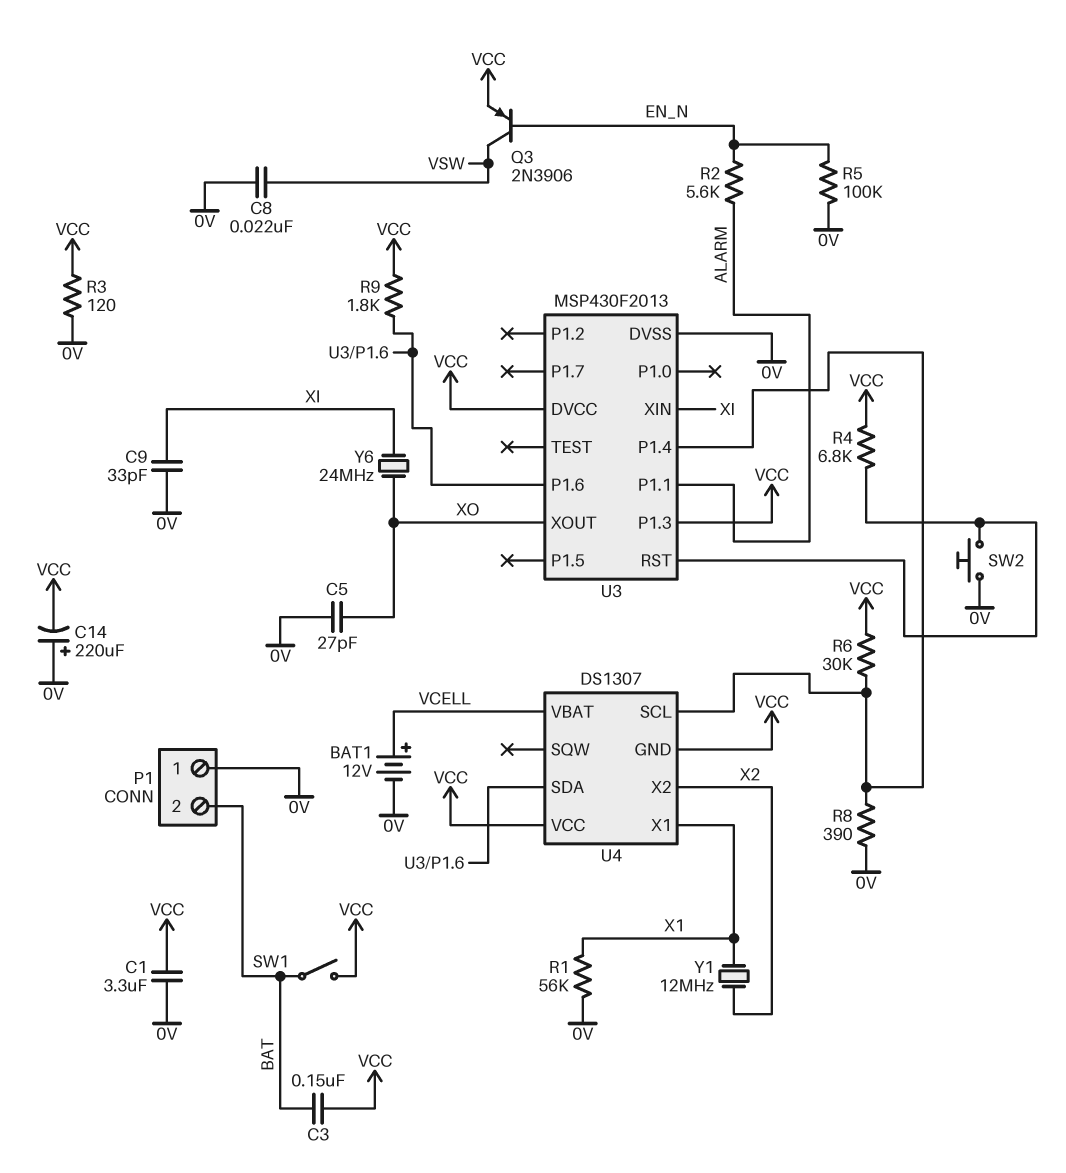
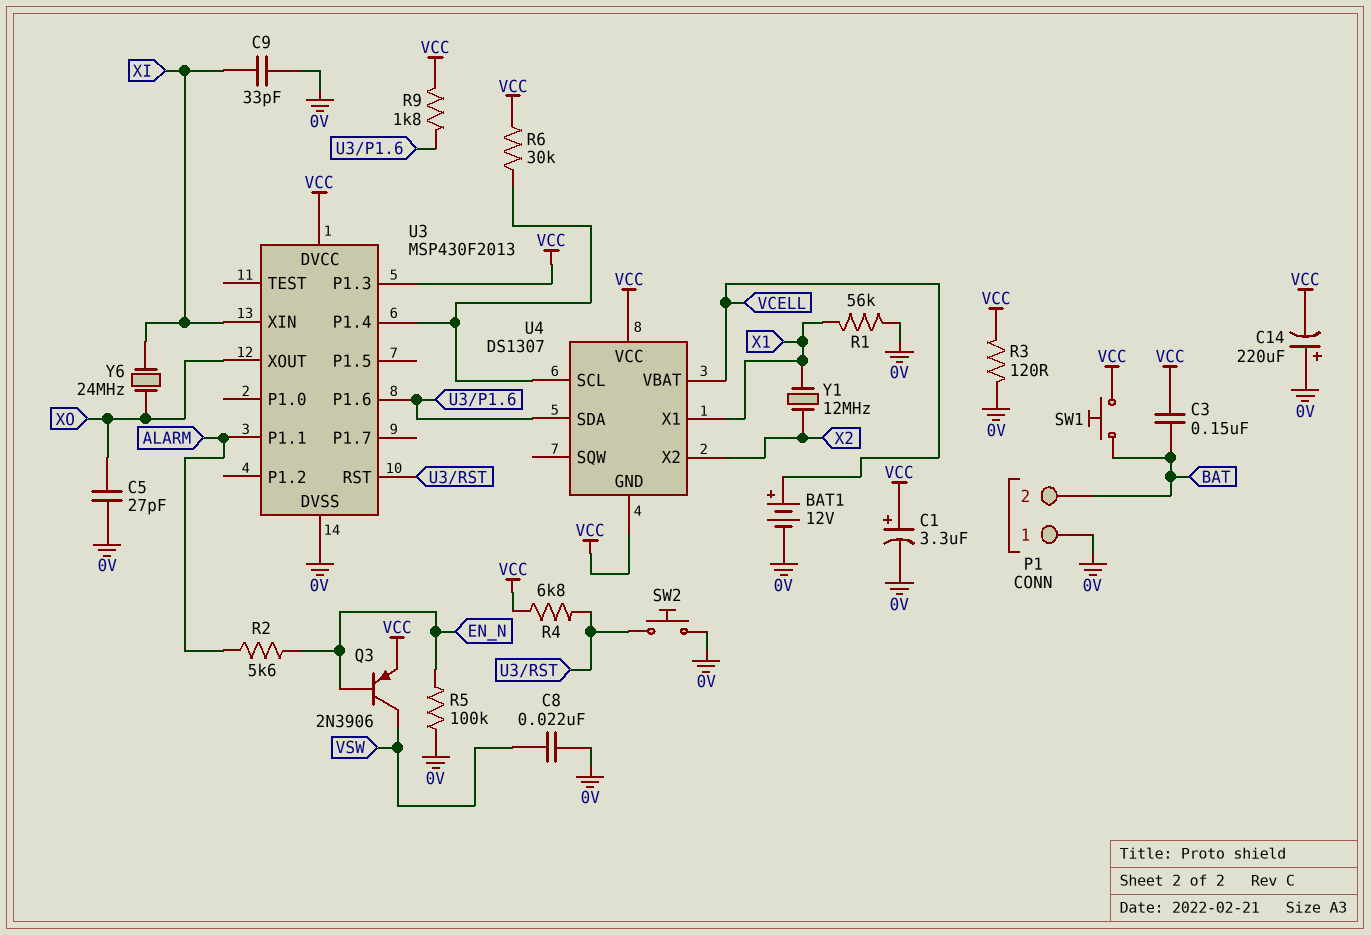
C1: 3.3uF (0V, VCC) -> 3.3uF (plus VCC, minus 0V)
R8: 390 (0V, U3/P1.4) -> none
SW1: switch (BAT, VCC) -> button (BAT, VCC)

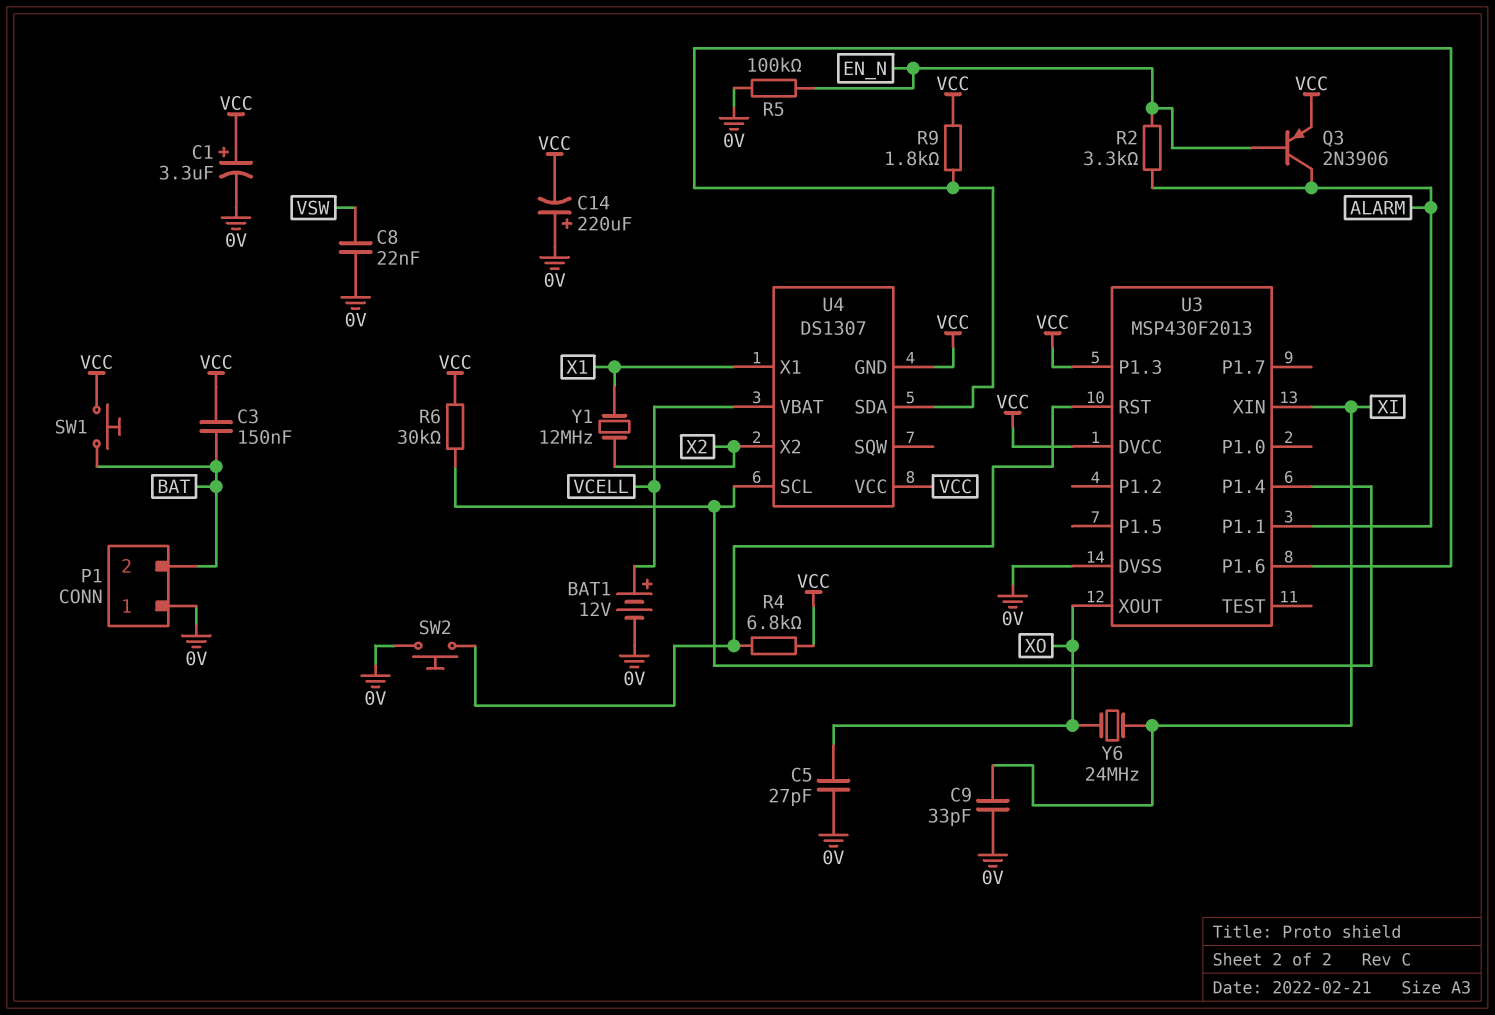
Q3: PNP 2N3906 (B EN_N, C VSW, E VCC) -> PNP 2N3906 (B EN_N, C ALARM, E VCC)
R1: 56k (0V, X1) -> none
R2: 5.6k (ALARM, EN_N) -> 3.3k (ALARM, EN_N)
R3: 120 (0V, VCC) -> none

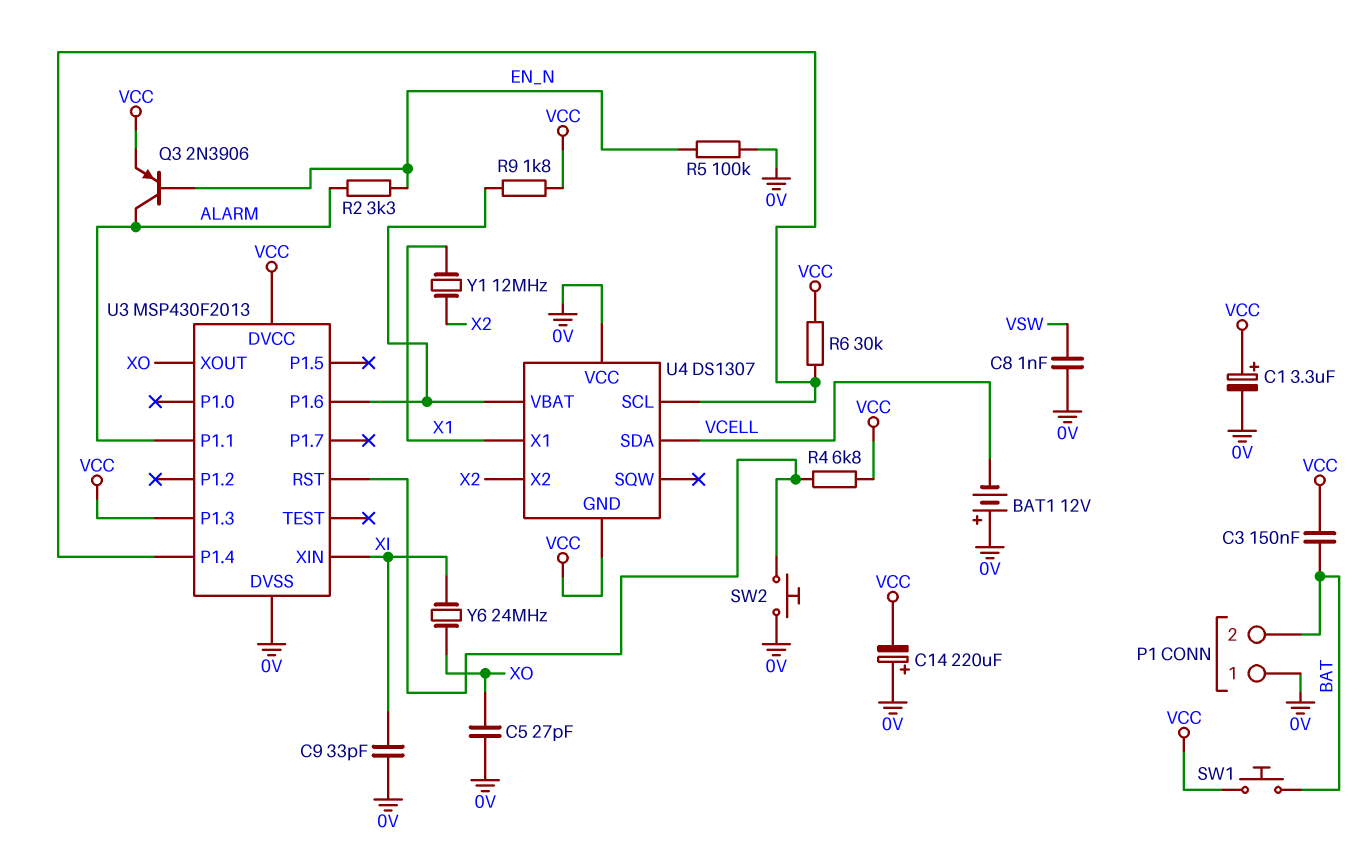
BAT1: 12V (plus VCELL, minus 0V) -> 12V (plus 0V, minus VCELL)
C8: 22nF (0V, VSW) -> 1nF (0V, VSW)
U4 pin SDA: U3/P1.6 -> VCELL
U4 pin VBAT: VCELL -> U3/P1.6
U4 pin VCC: VCC -> 0V

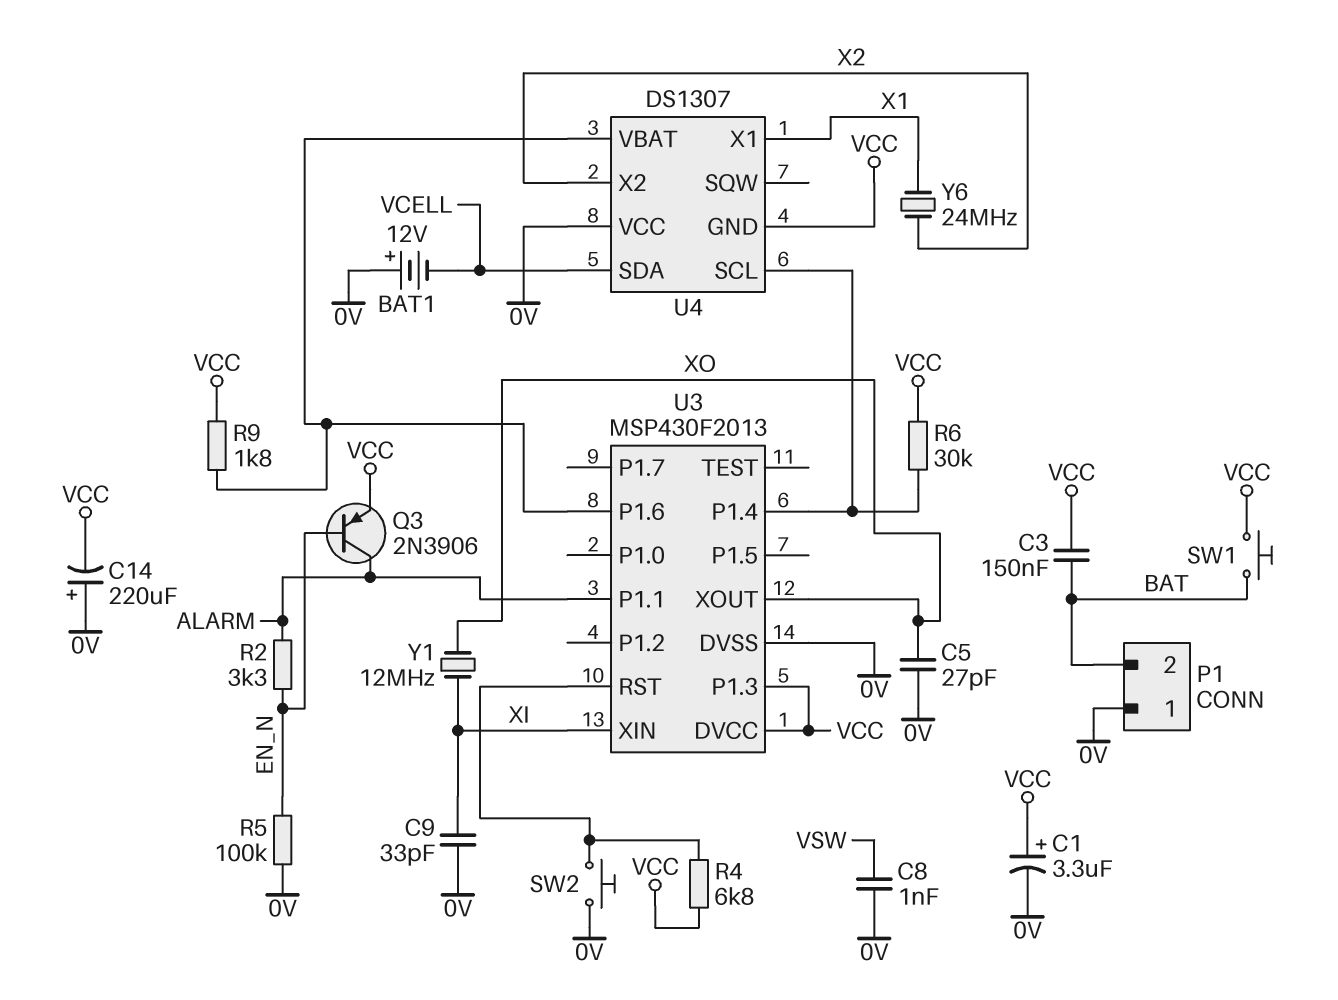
Y1: 12MHz (X1, X2) -> 12MHz (XI, XO)
Y6: 24MHz (XI, XO) -> 24MHz (X1, X2)

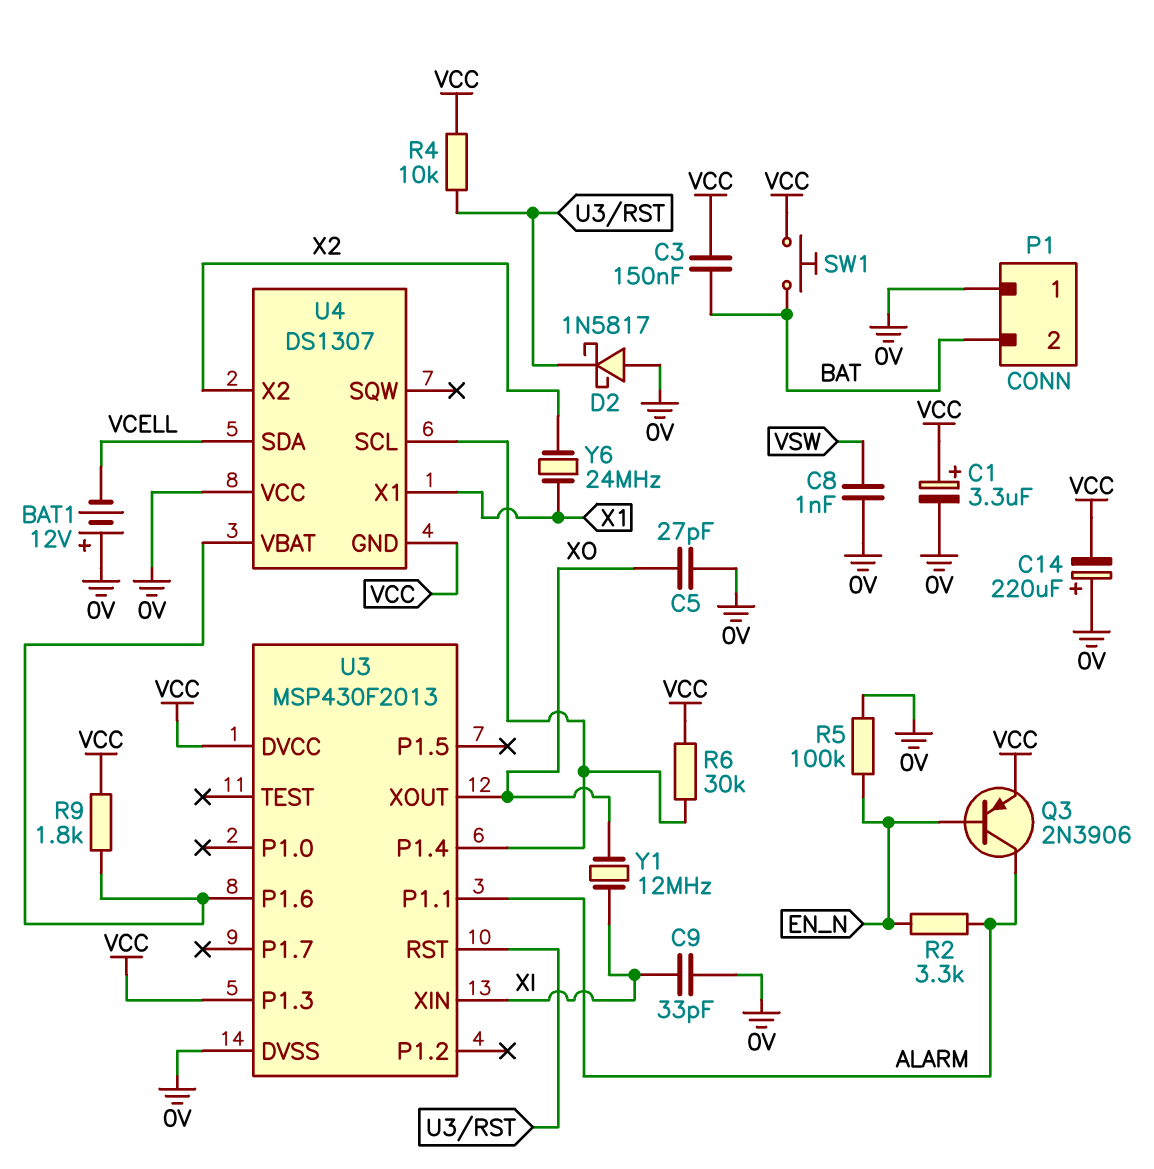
D2: none -> schottky 1N5817 (A 0V, K U3/RST)
R4: 6.8k (U3/RST, VCC) -> 10k (U3/RST, VCC)
SW2: button (0V, U3/RST) -> none

